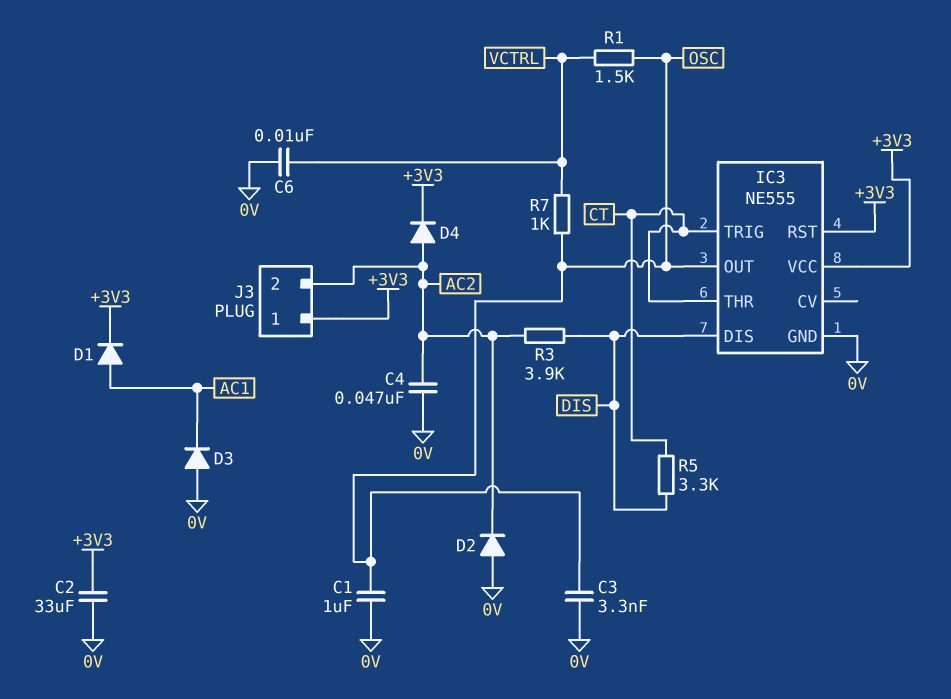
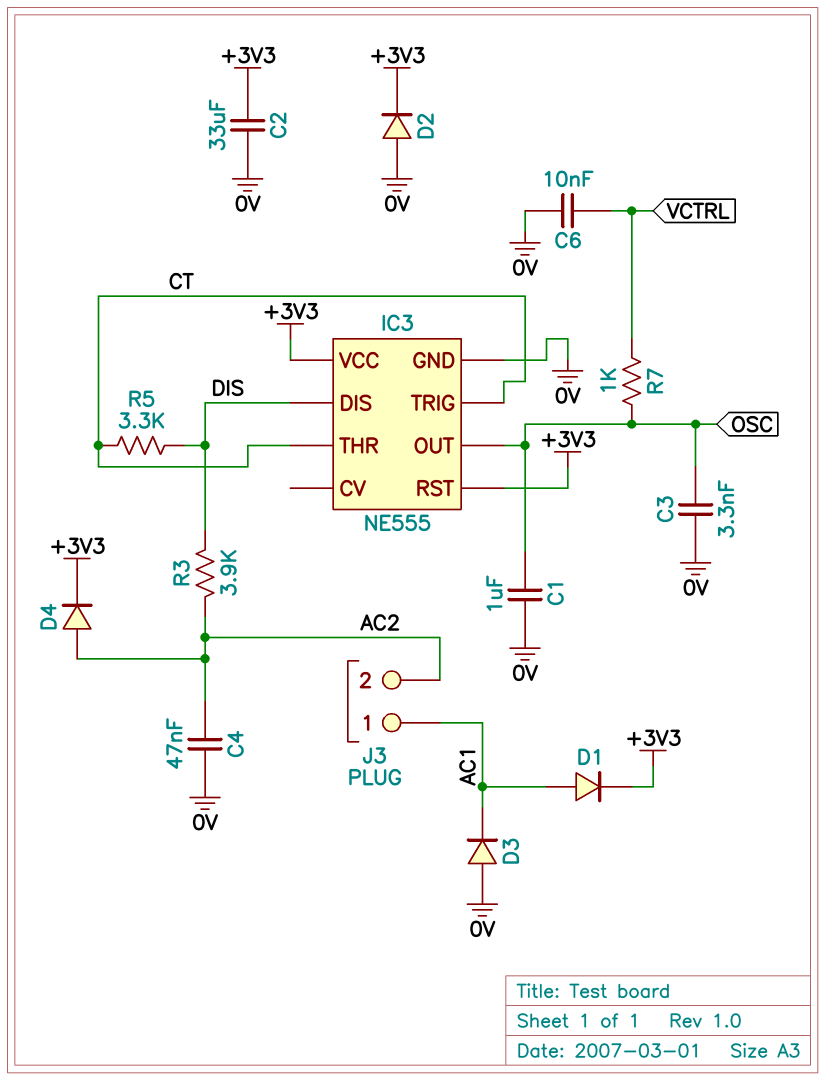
D2: diode (A 0V, K AC2) -> diode (A 0V, K +3V3)
J3 pin 1: +3V3 -> AC1
R1: 1.5k (OSC, VCTRL) -> none

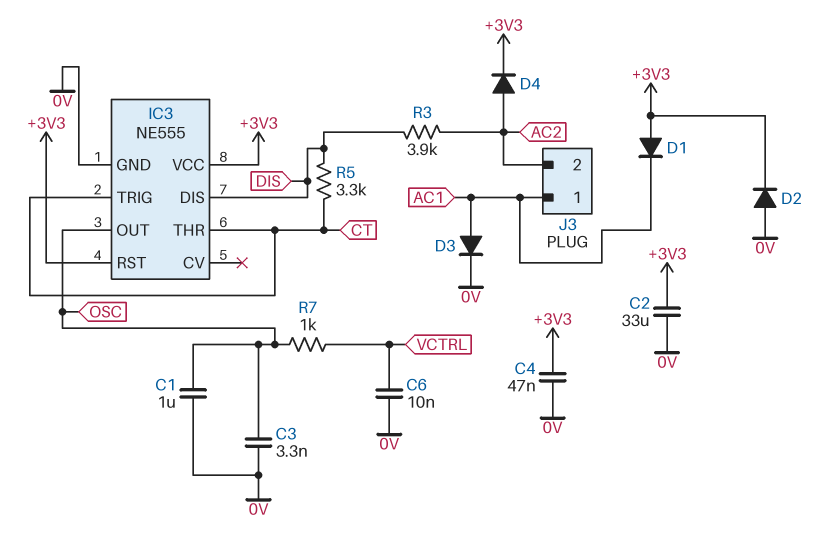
C4: 47nF (0V, AC2) -> 47nF (+3V3, 0V)
D1: diode (A AC1, K +3V3) -> diode (A +3V3, K AC1)
D3: diode (A 0V, K AC1) -> diode (A AC1, K 0V)

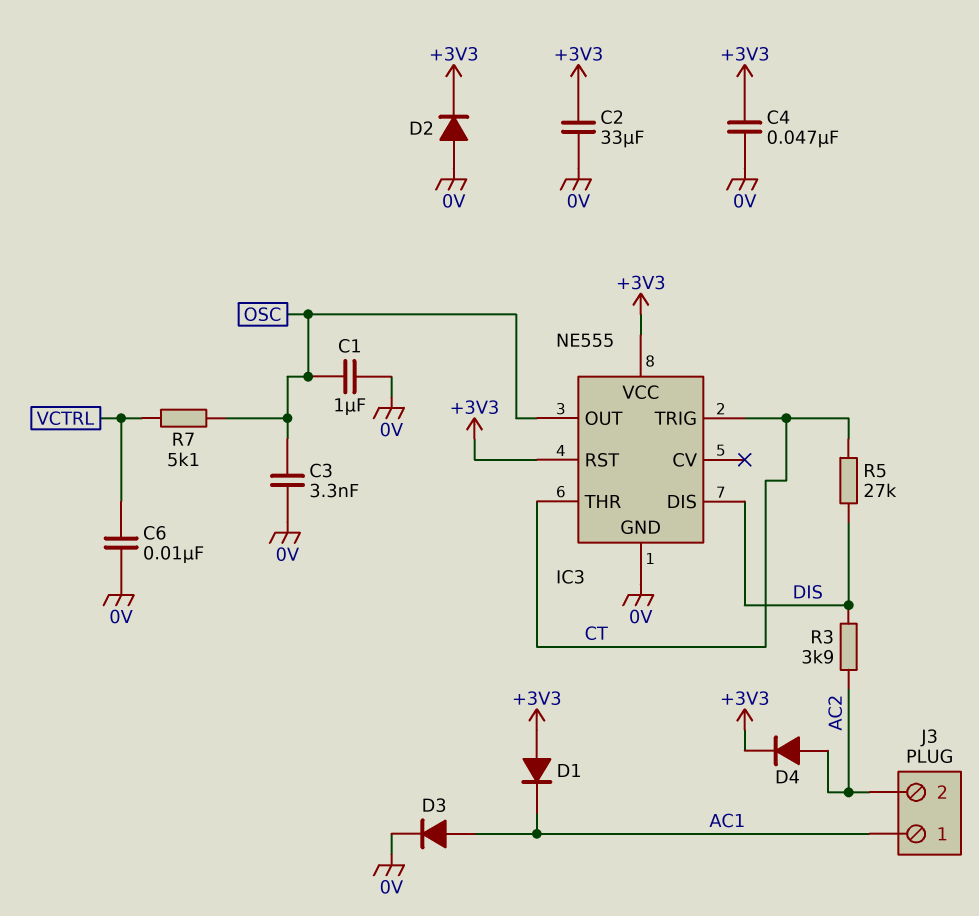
R5: 3.3k (CT, DIS) -> 27k (CT, DIS)
R7: 1k (OSC, VCTRL) -> 5.1k (OSC, VCTRL)

